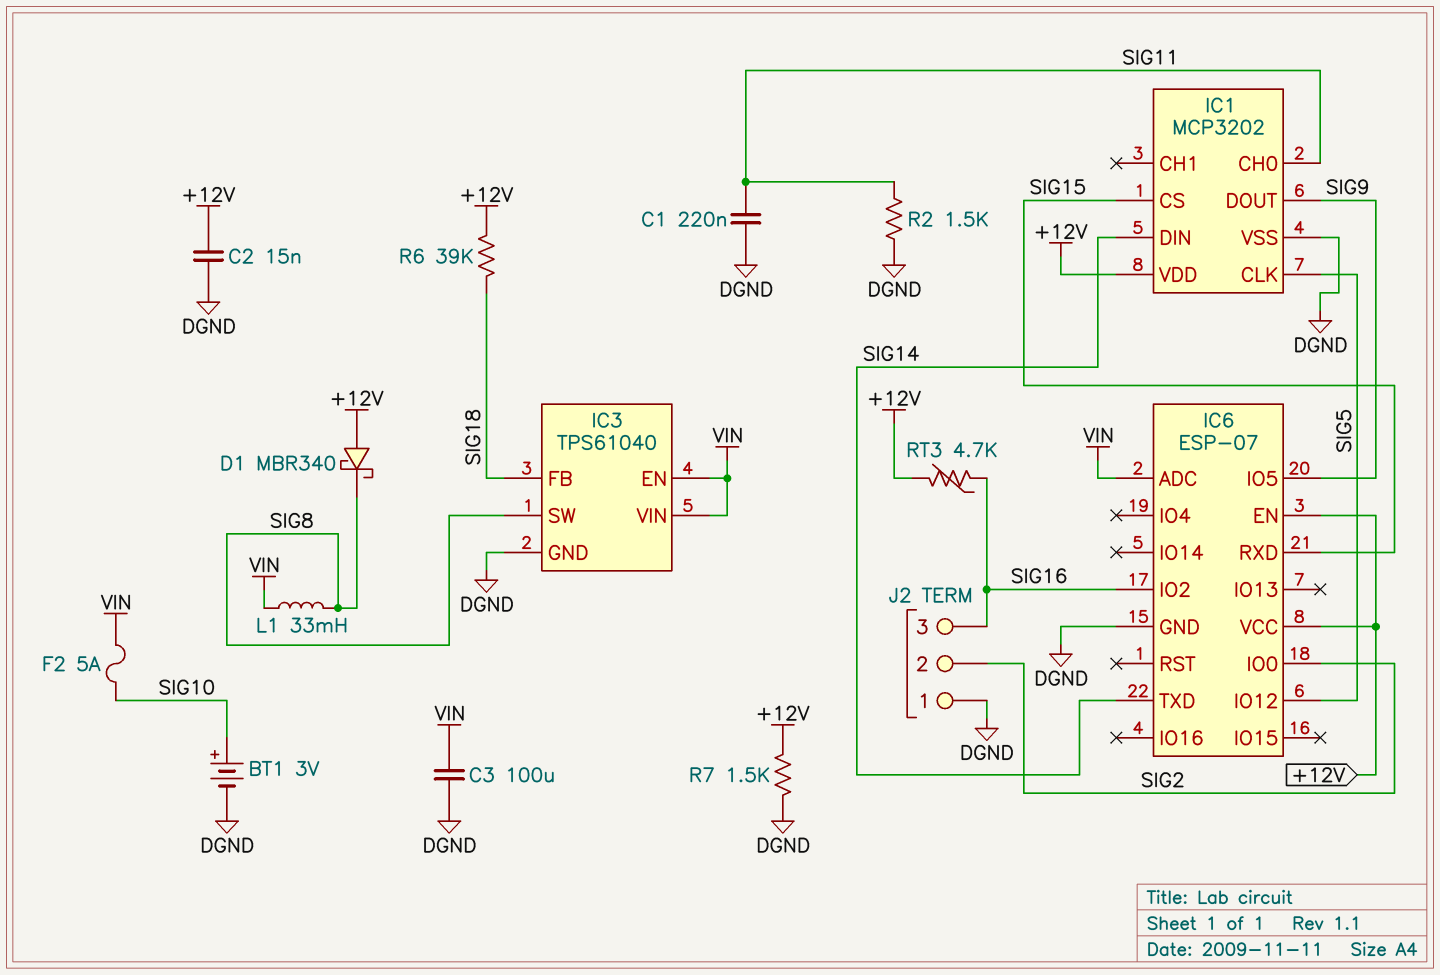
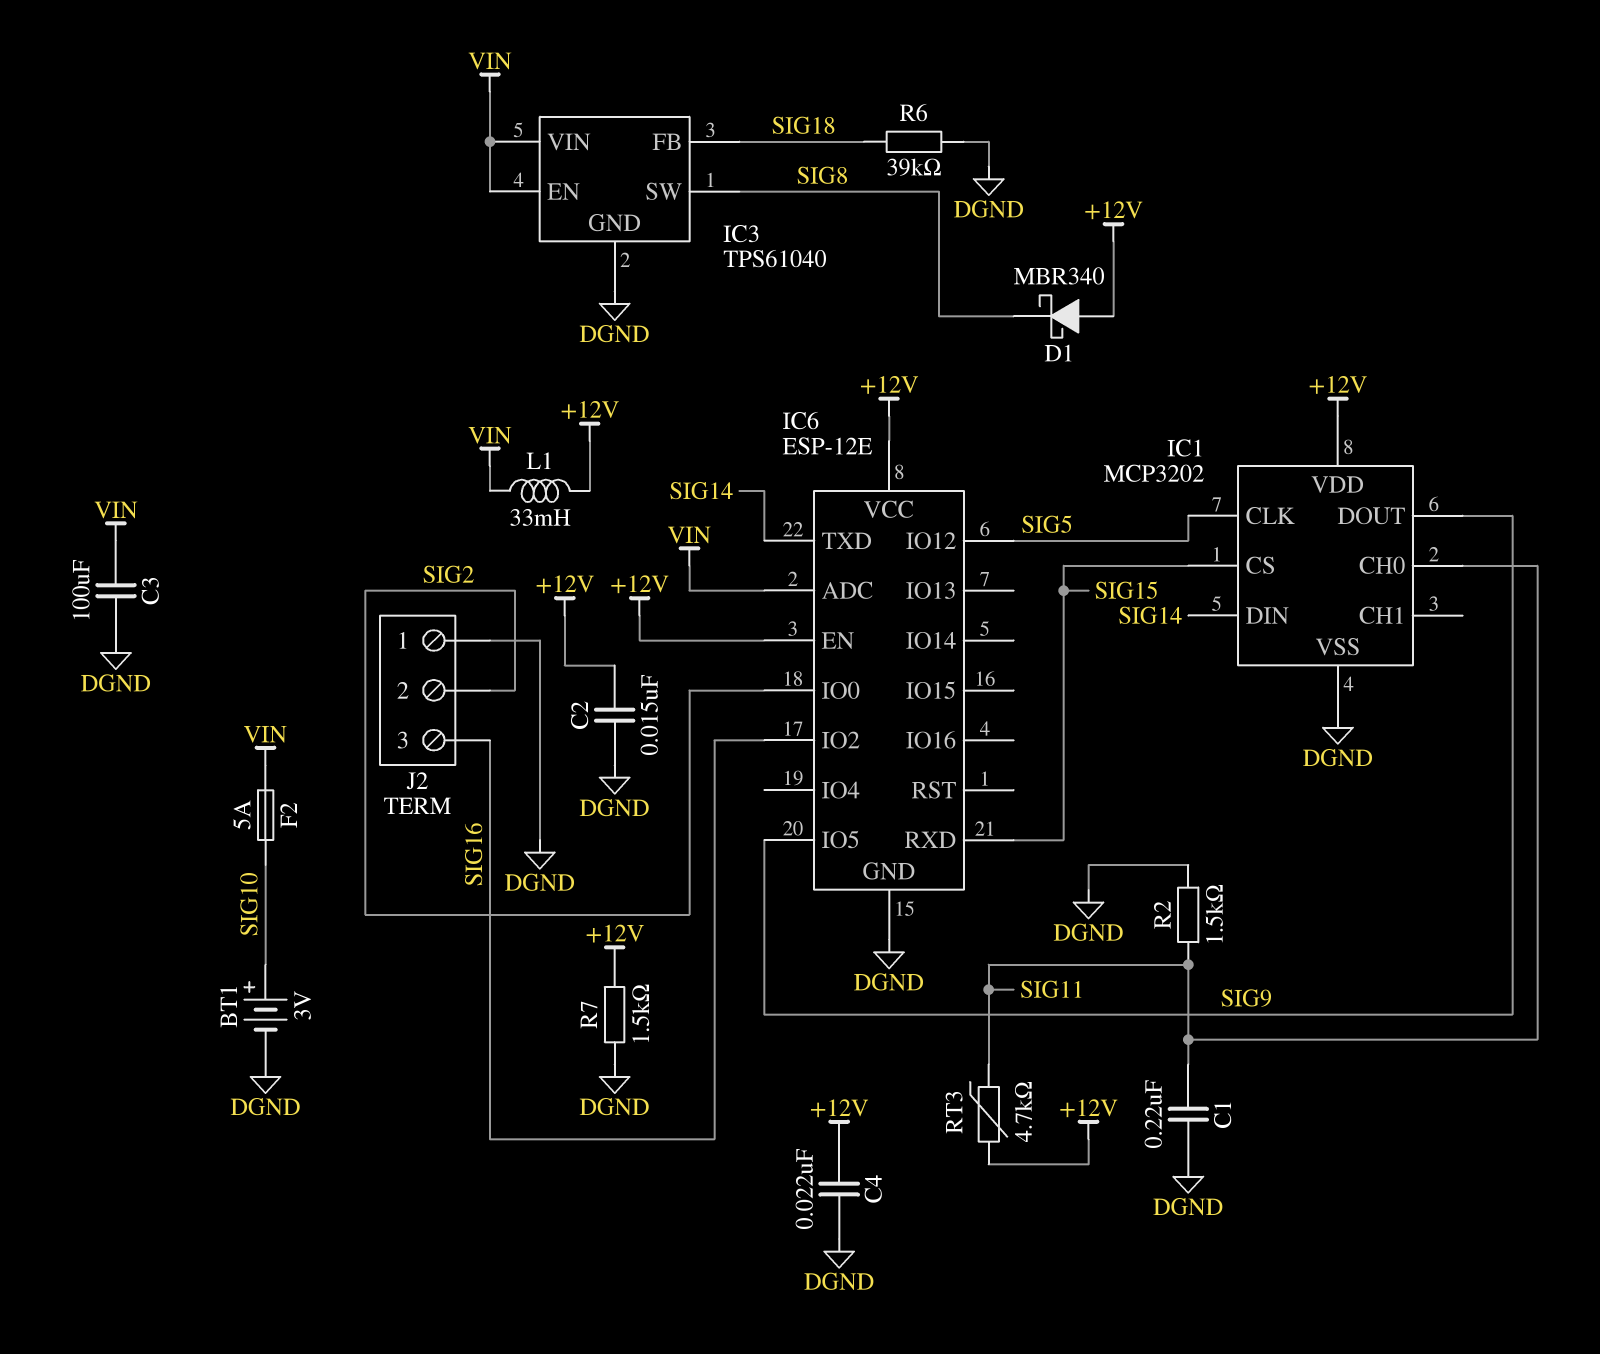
C4: none -> 22nF (+12V, DGND)
IC6: ESP-07 -> ESP-12E
L1: 33mH (SIG8, VIN) -> 33mH (+12V, VIN)
R6: 39k (+12V, SIG18) -> 39k (DGND, SIG18)
RT3: 4.7k (+12V, SIG16) -> 4.7k (+12V, SIG11)

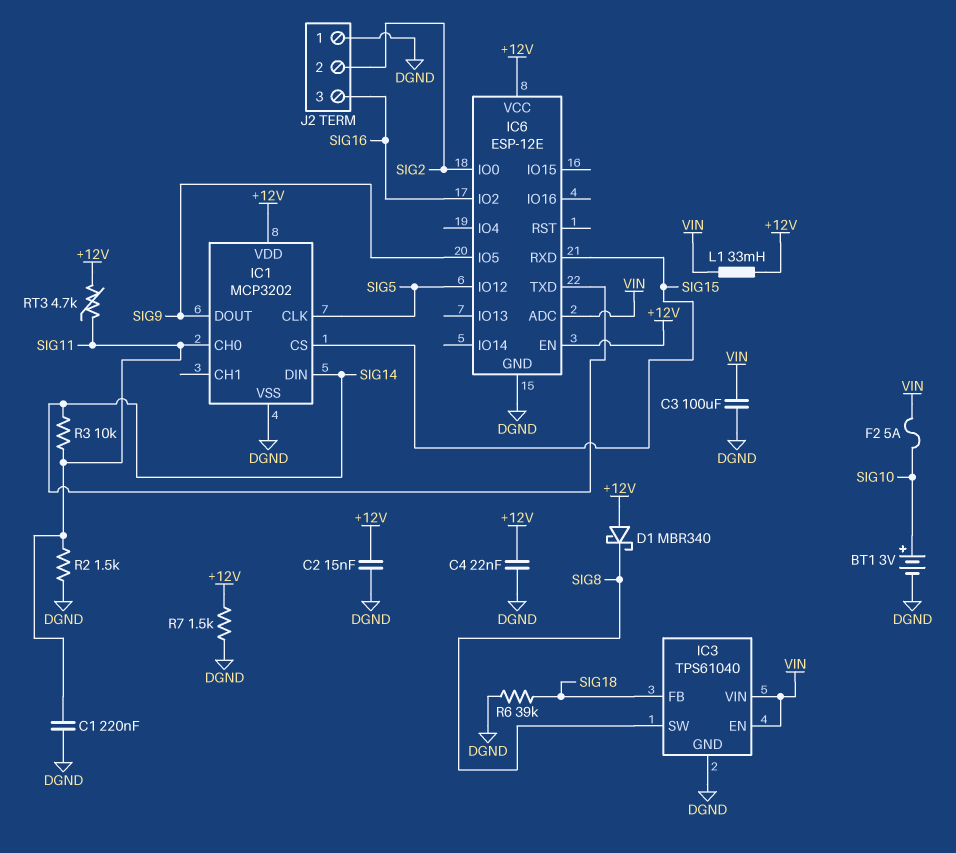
R3: none -> 10k (SIG11, SIG14)

